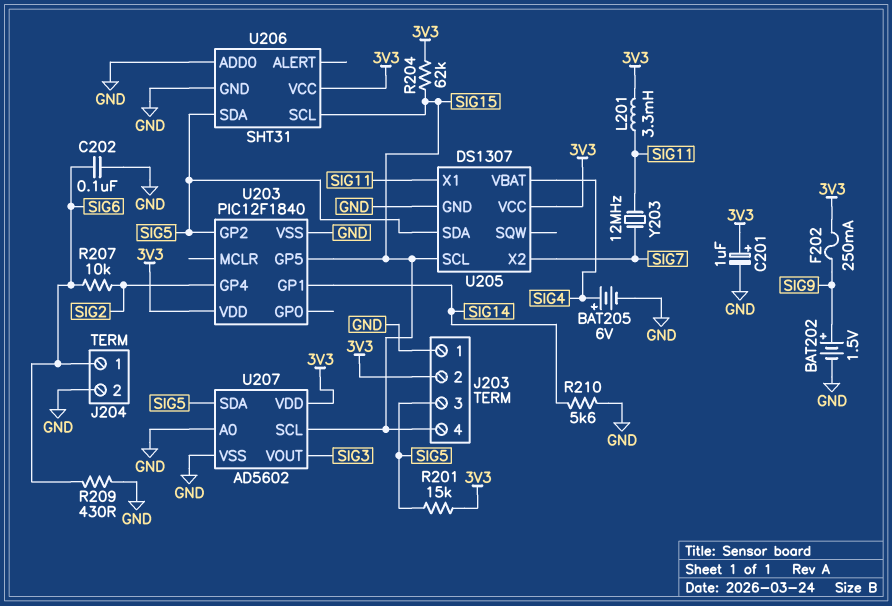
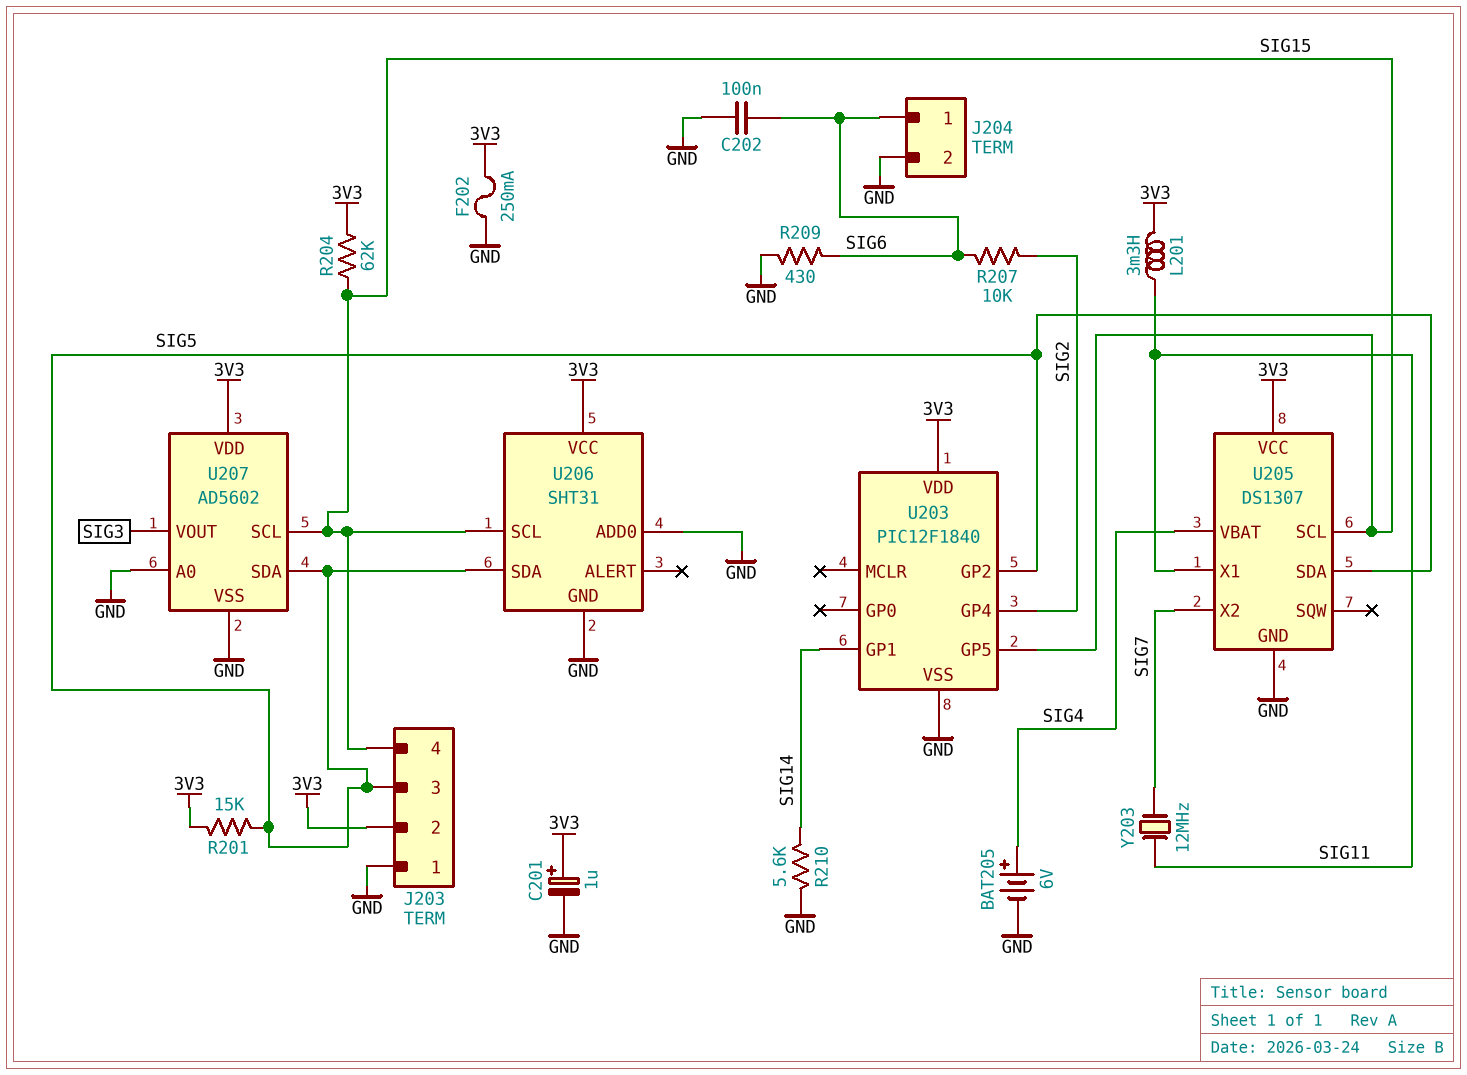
BAT202: 1.5V (plus SIG9, minus GND) -> none
F202: 250mA (3V3, SIG9) -> 250mA (3V3, GND)

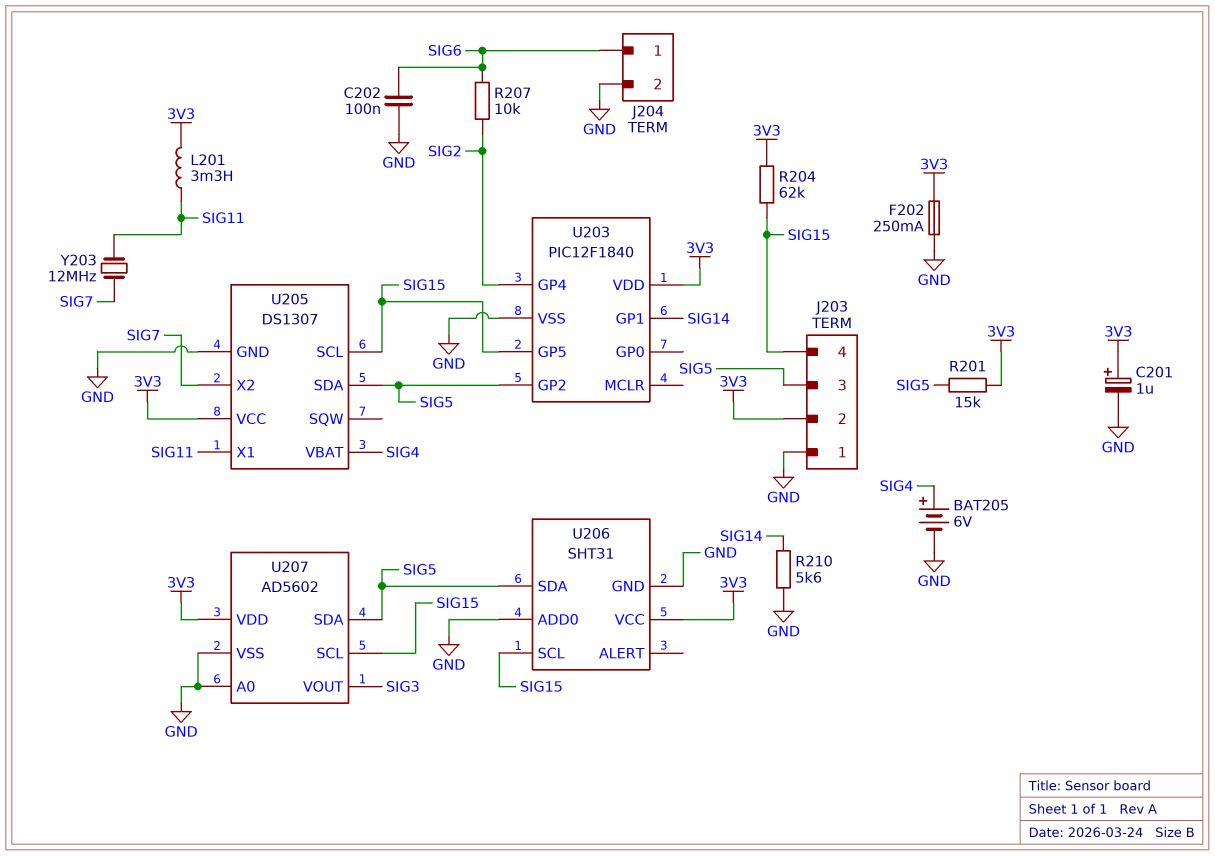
R209: 430 (GND, SIG6) -> none

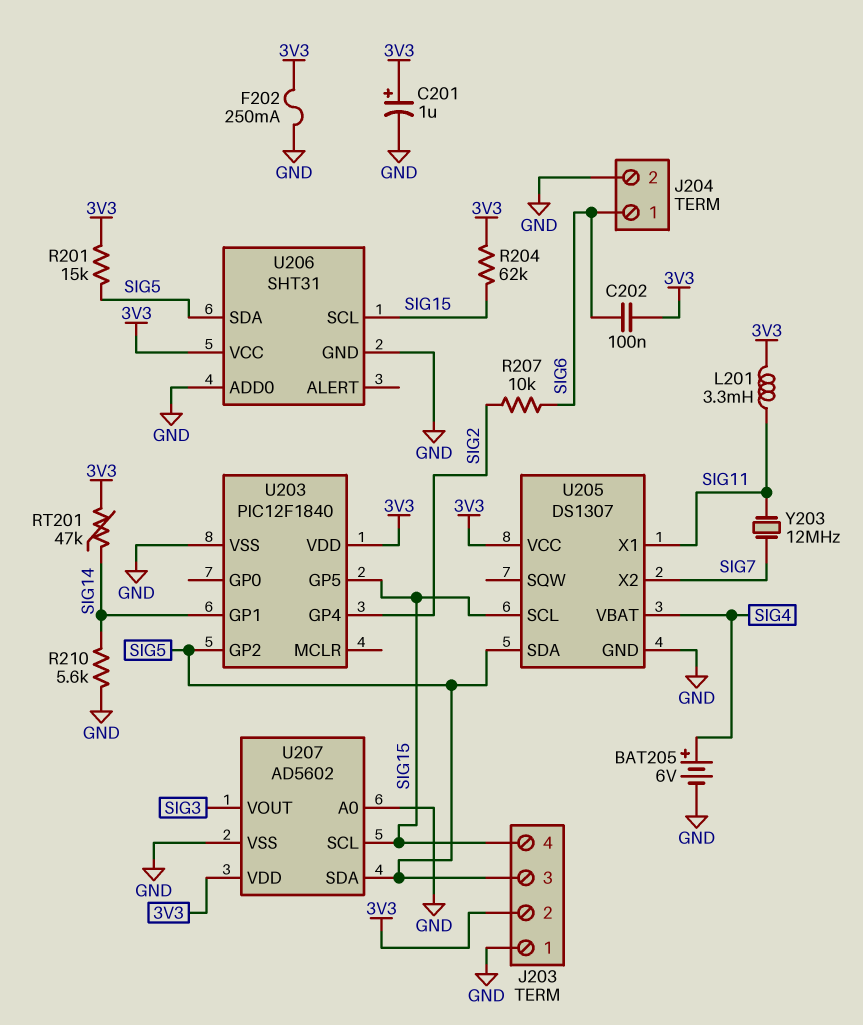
C202: 100nF (GND, SIG6) -> 100nF (3V3, SIG6)
RT201: none -> 47k (3V3, SIG14)

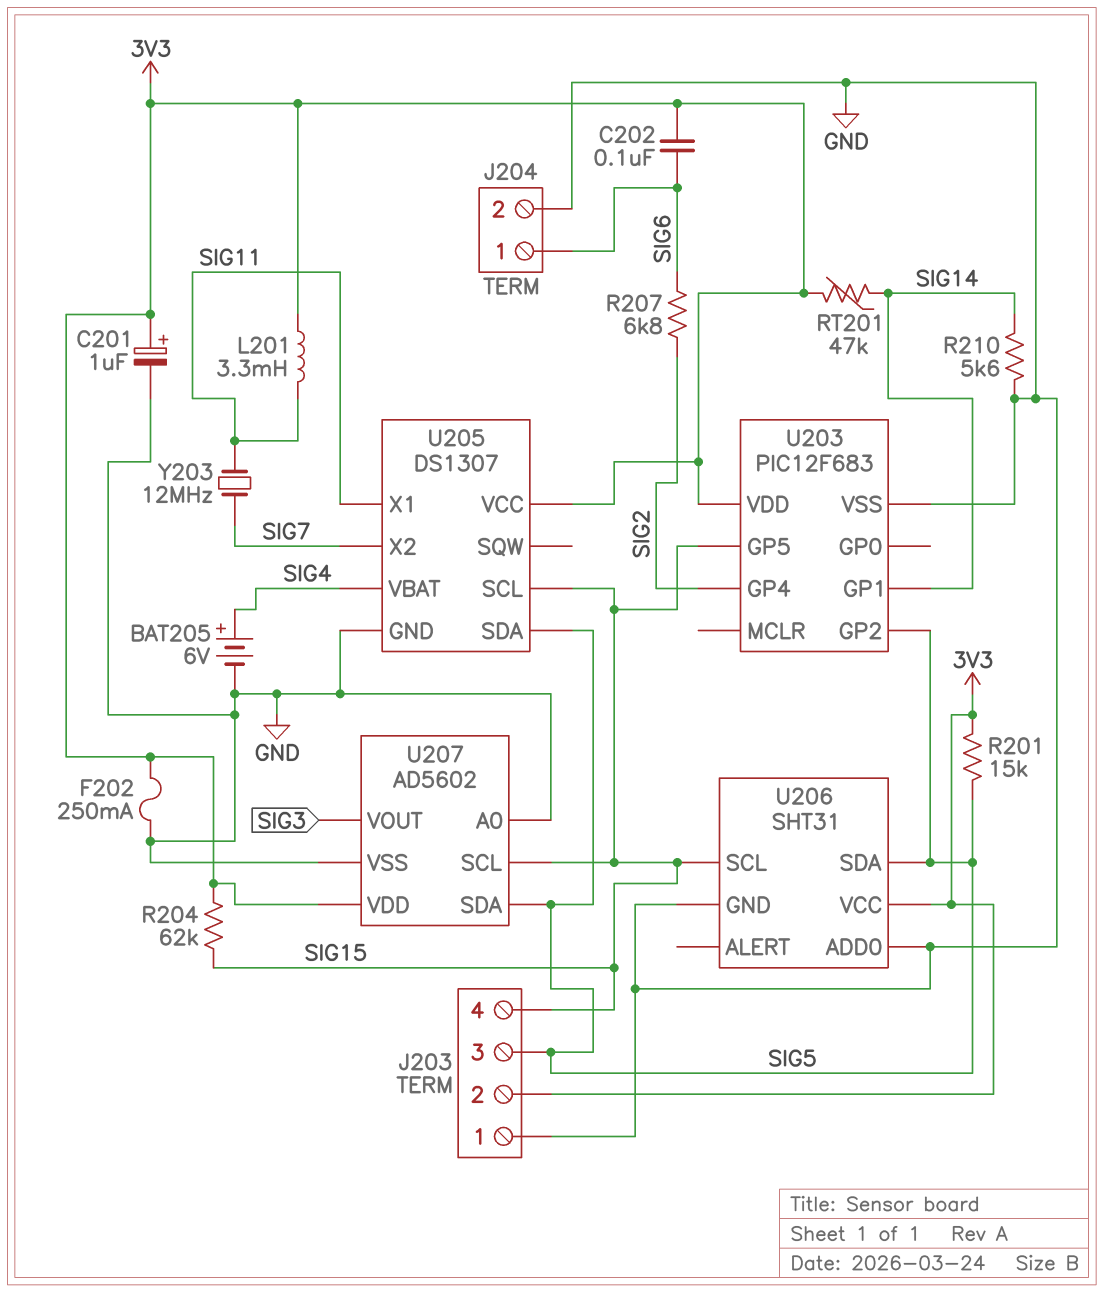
R207: 10k (SIG2, SIG6) -> 6.8k (SIG2, SIG6)
U203: PIC12F1840 -> PIC12F683

